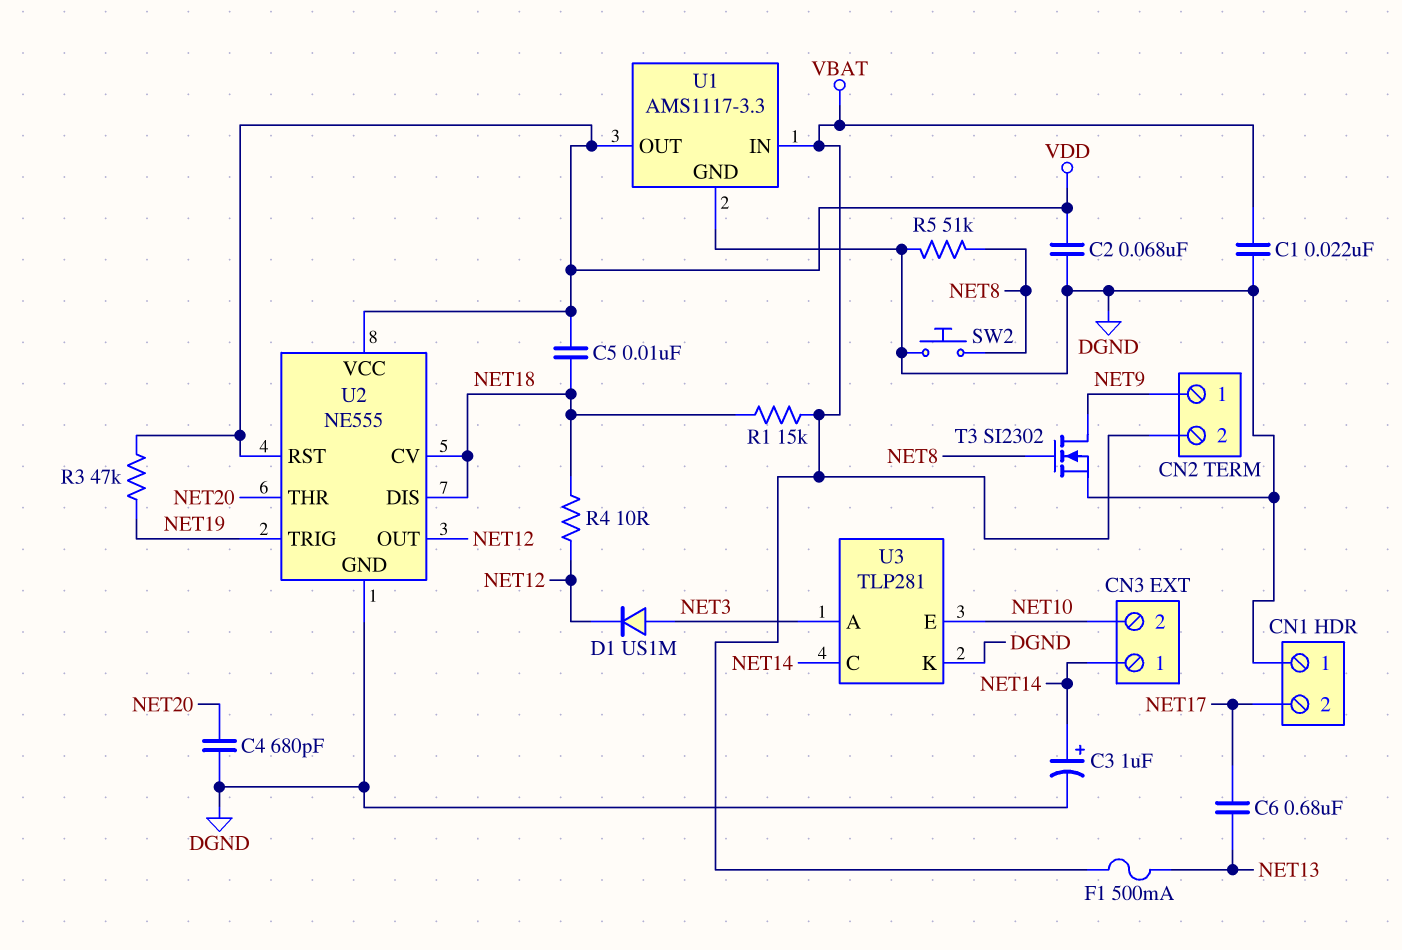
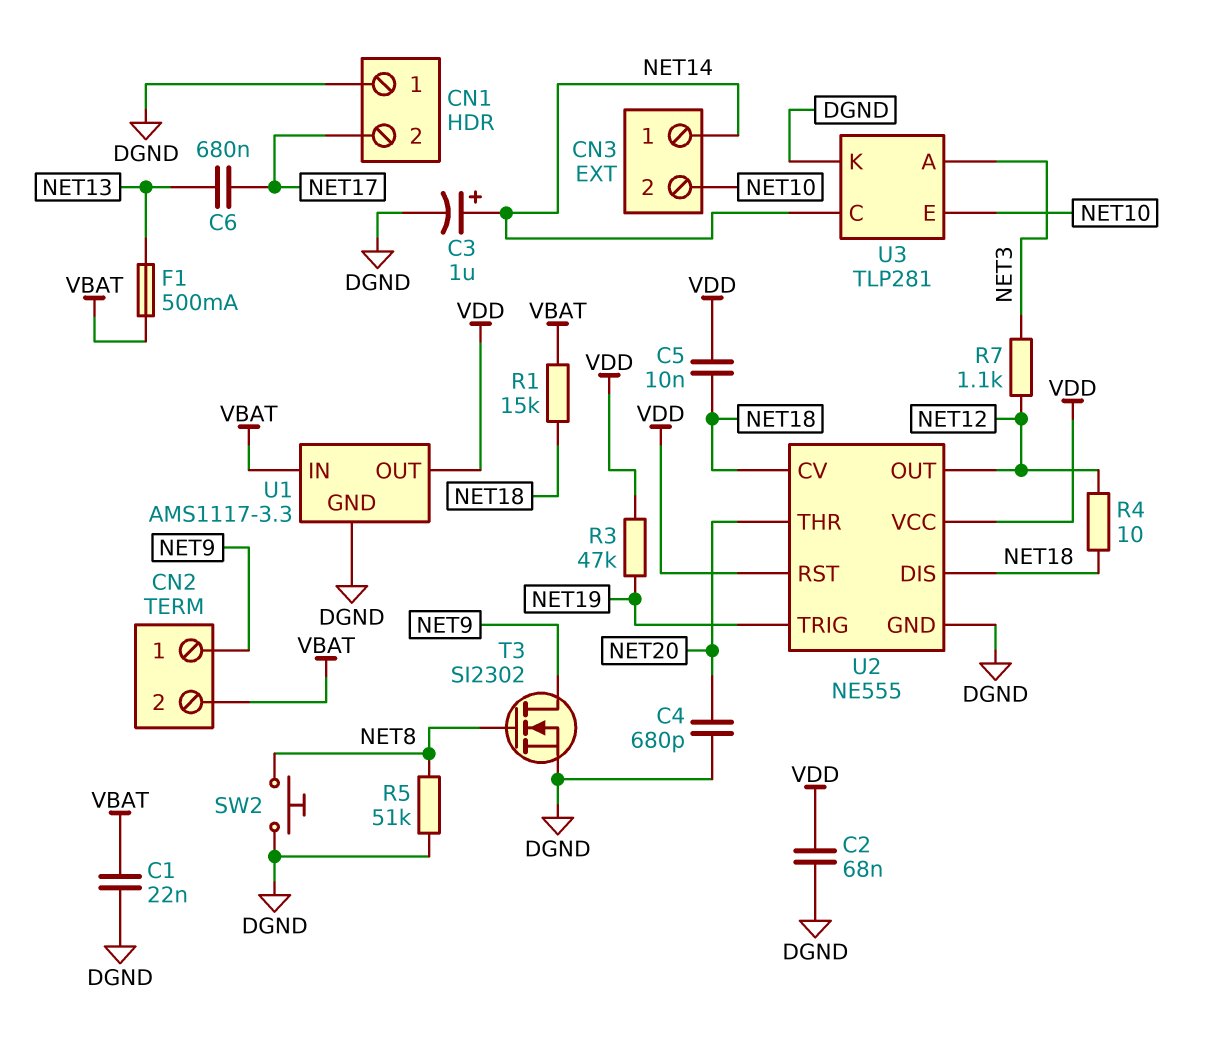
D1: diode US1M (A NET3, K NET12) -> none
R7: none -> 1.1k (NET3, NET12)

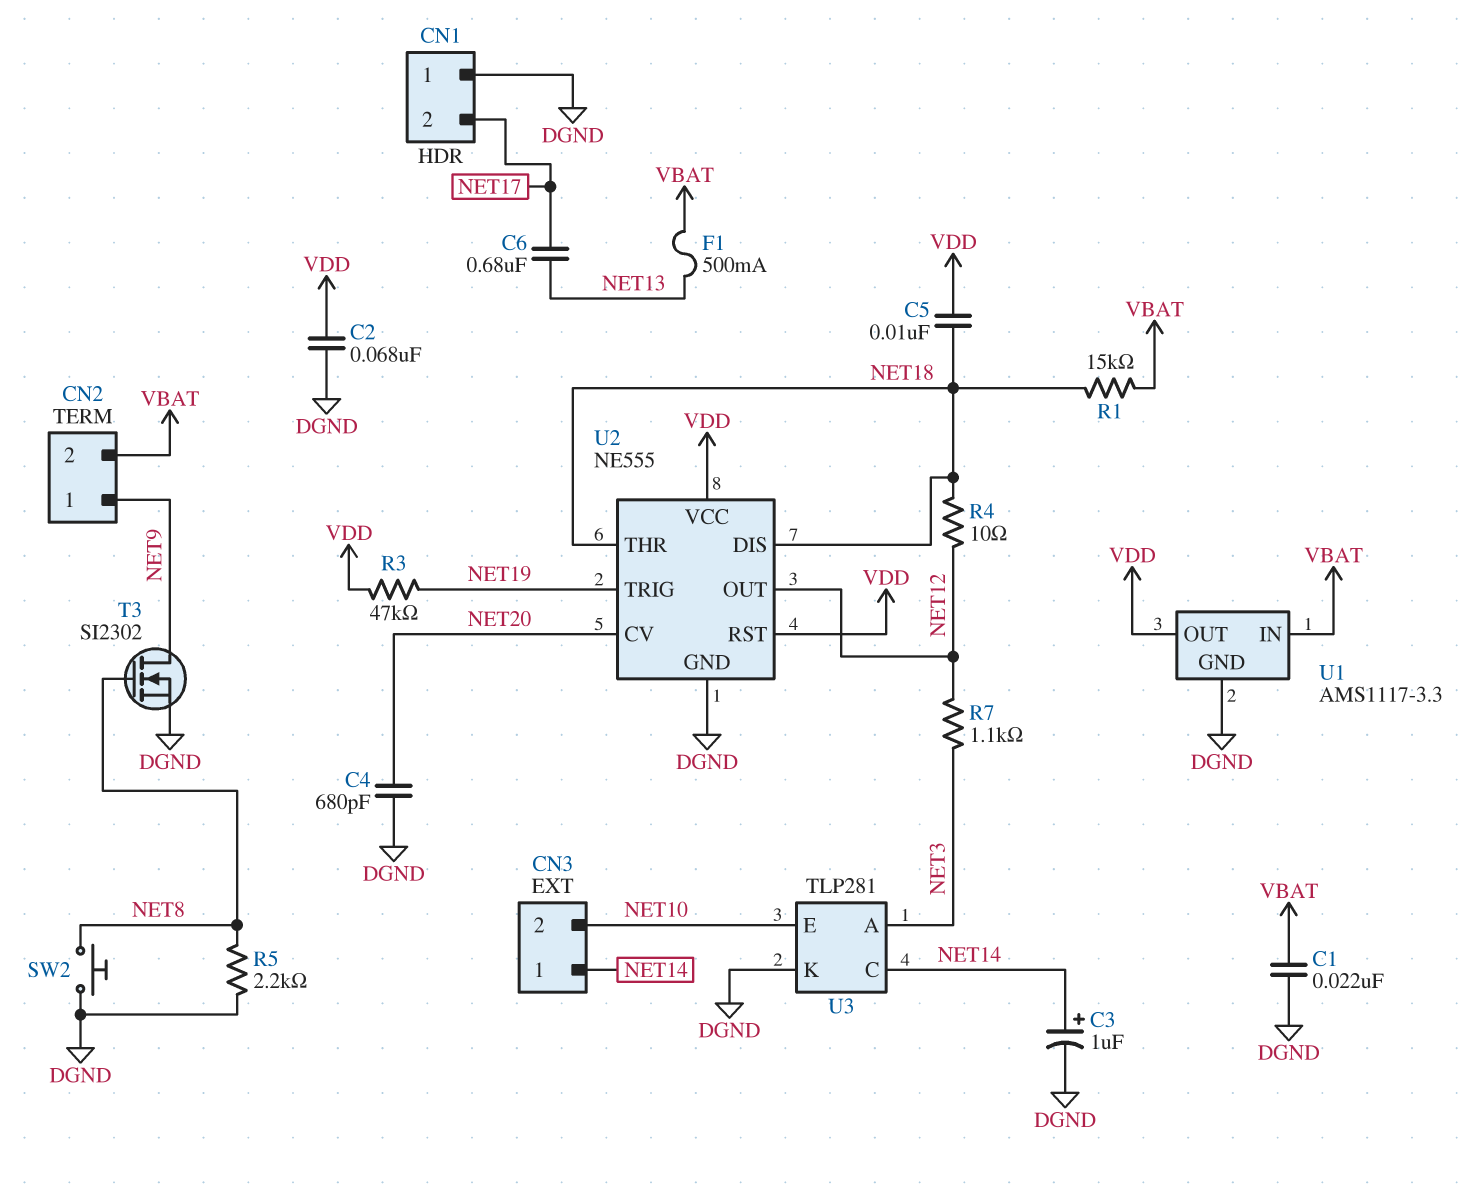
R5: 51k (DGND, NET8) -> 2.2k (DGND, NET8)
U2 pin CV: NET18 -> NET20
U2 pin THR: NET20 -> NET18

